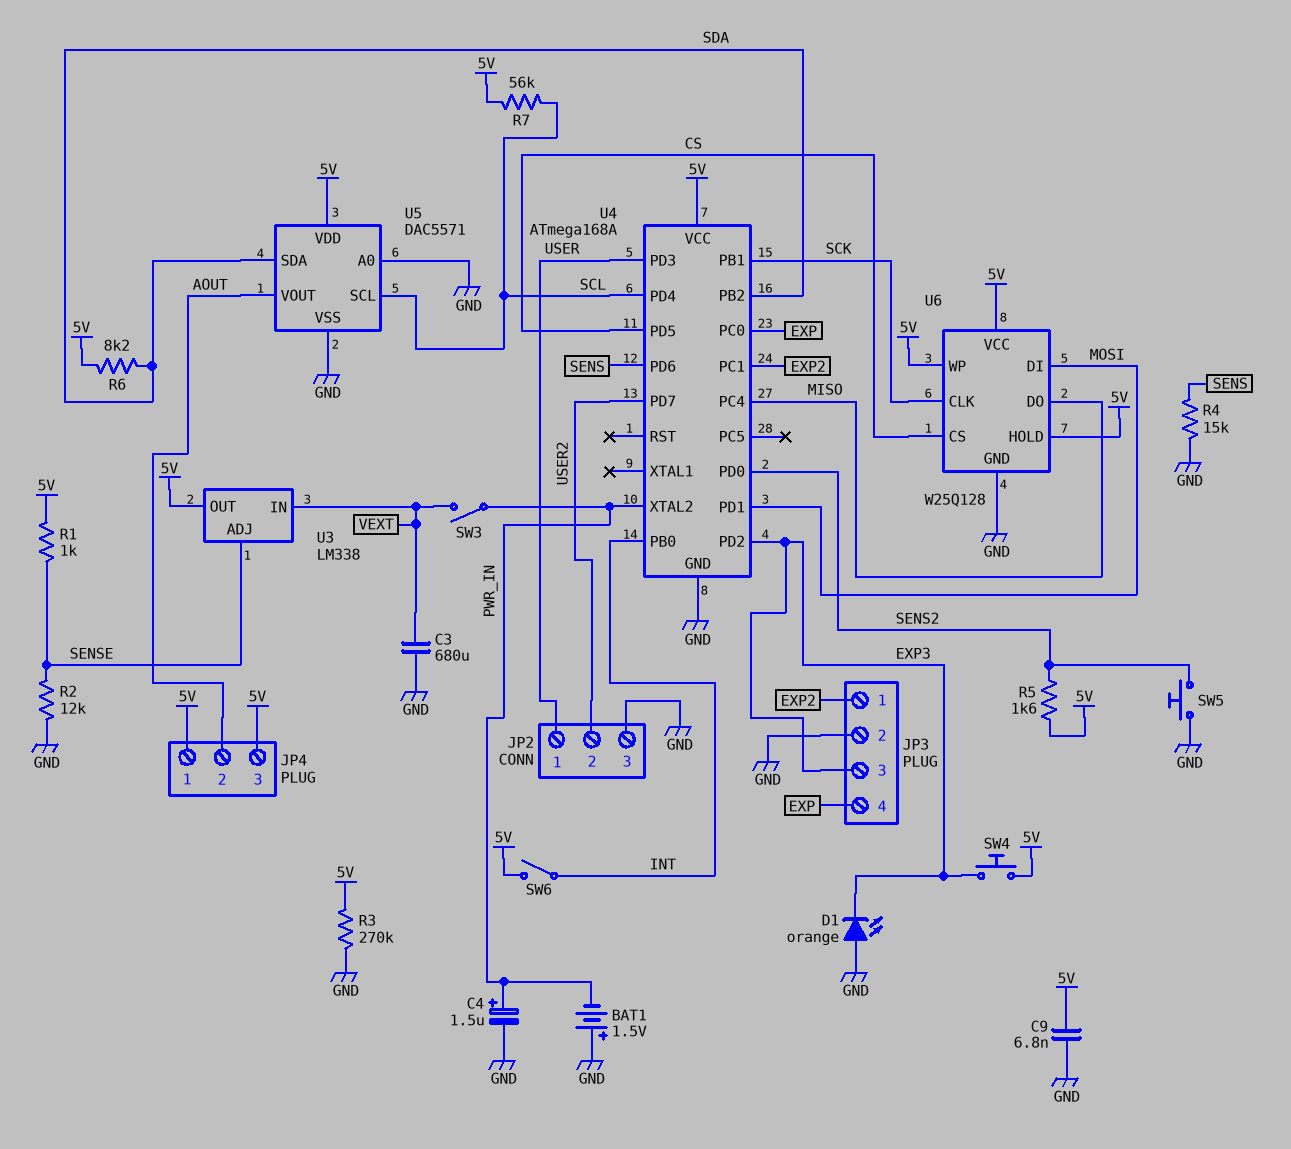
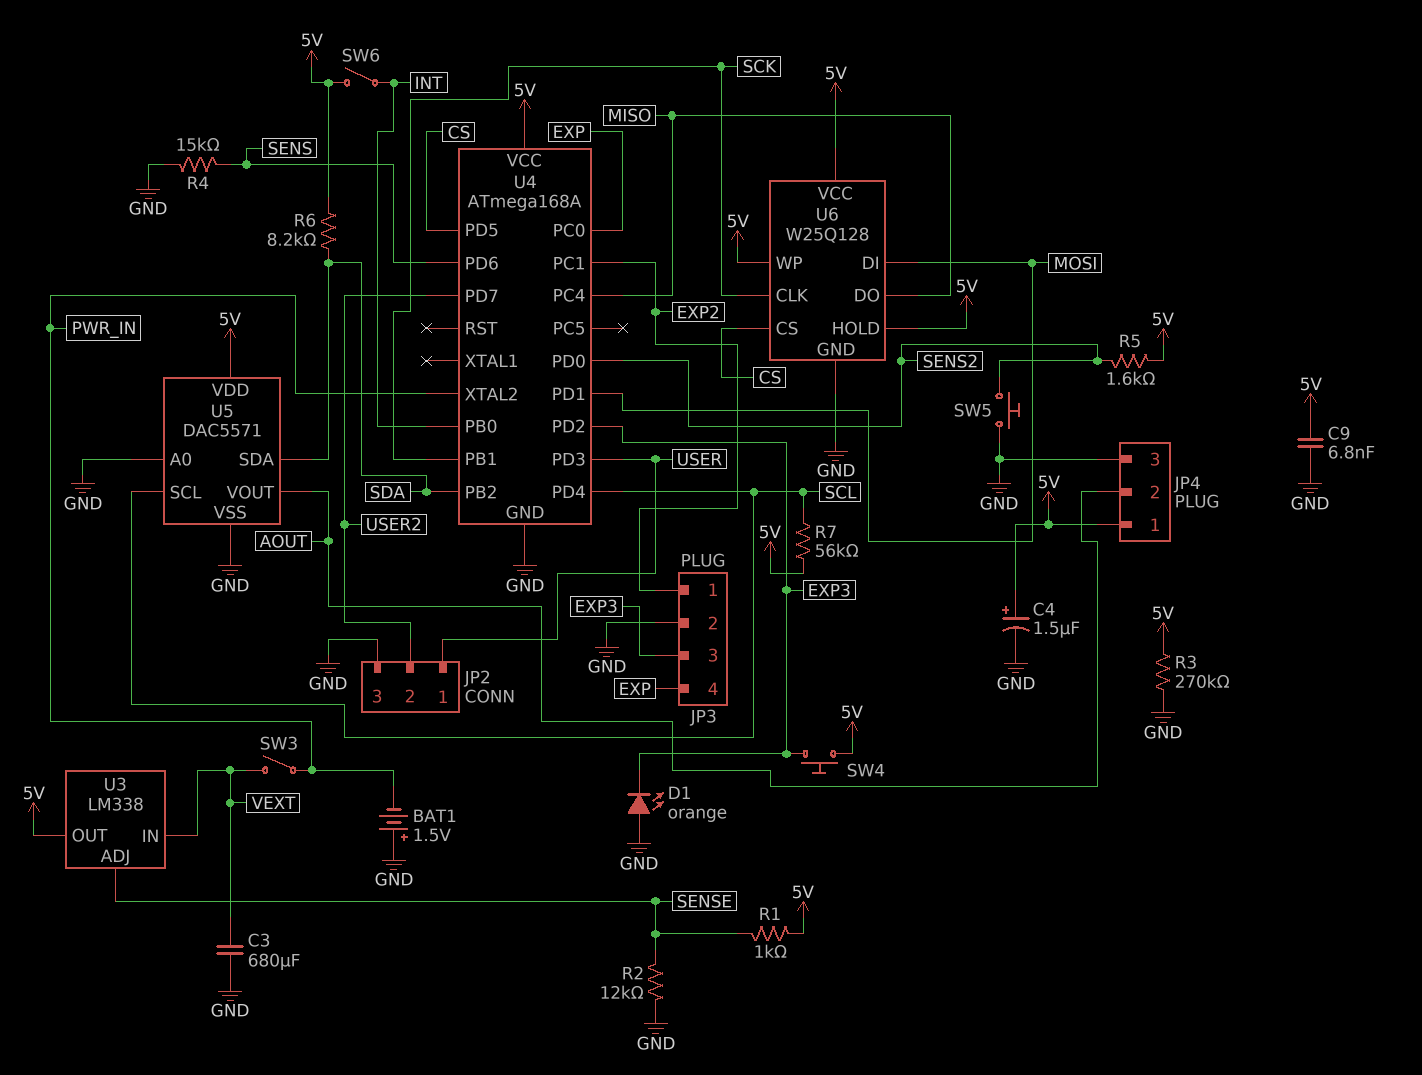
C4: 1.5uF (plus PWR_IN, minus GND) -> 1.5uF (plus 5V, minus GND)
JP4 pin 3: 5V -> GND

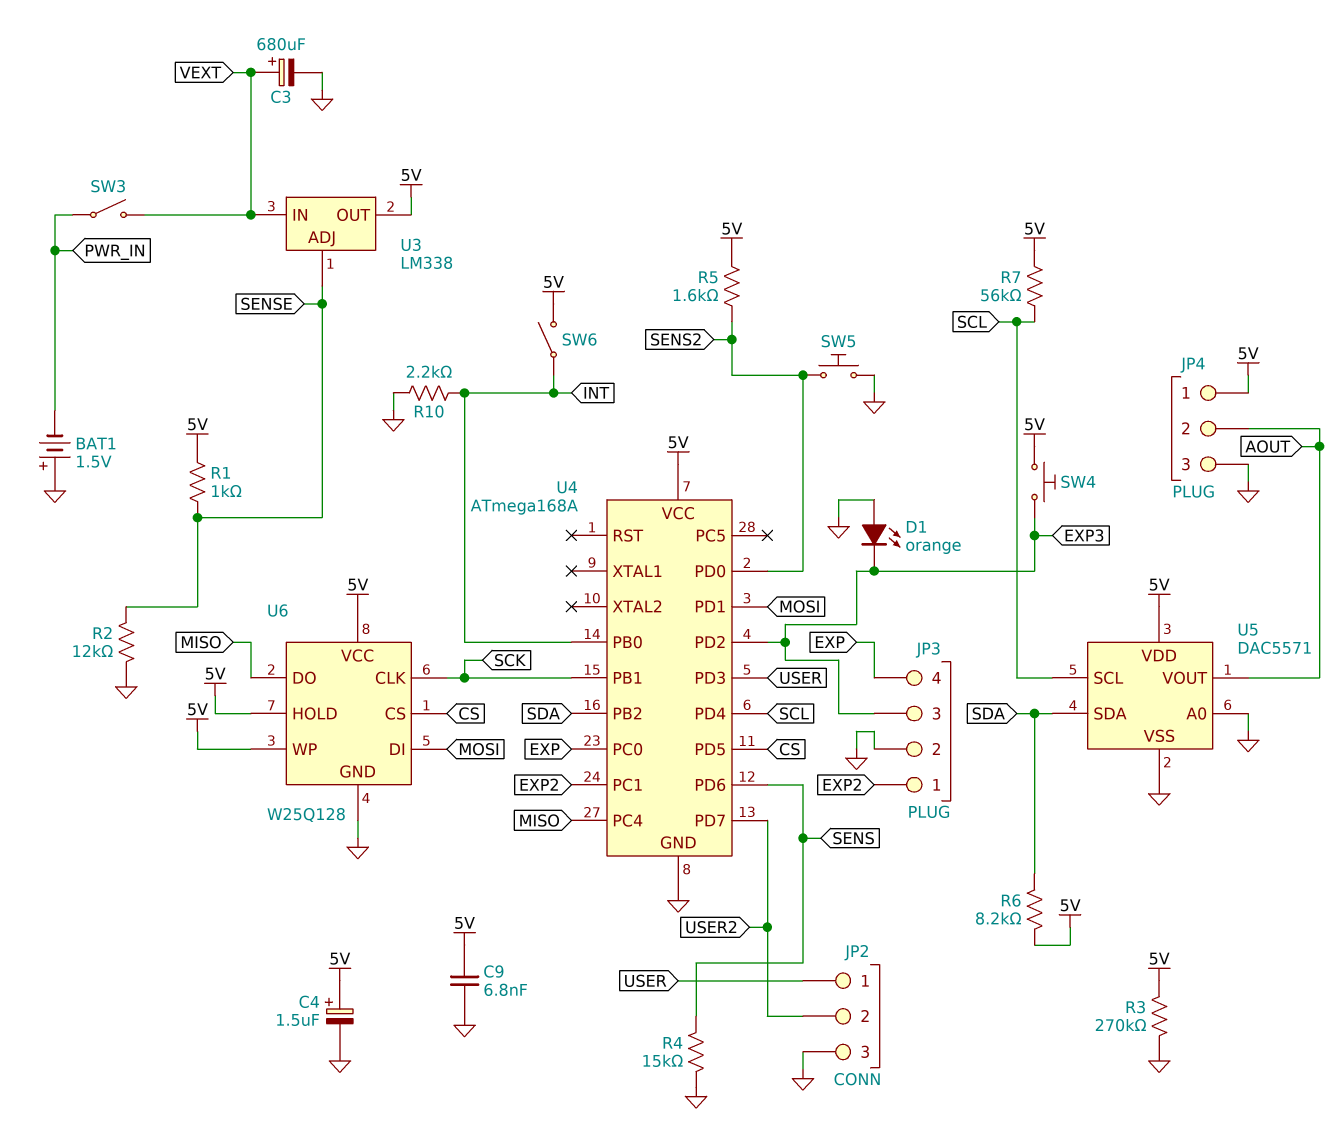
C3: 680uF (GND, VEXT) -> 680uF (plus VEXT, minus GND)
R10: none -> 2.2k (GND, INT)
U4 pin XTAL2: PWR_IN -> none

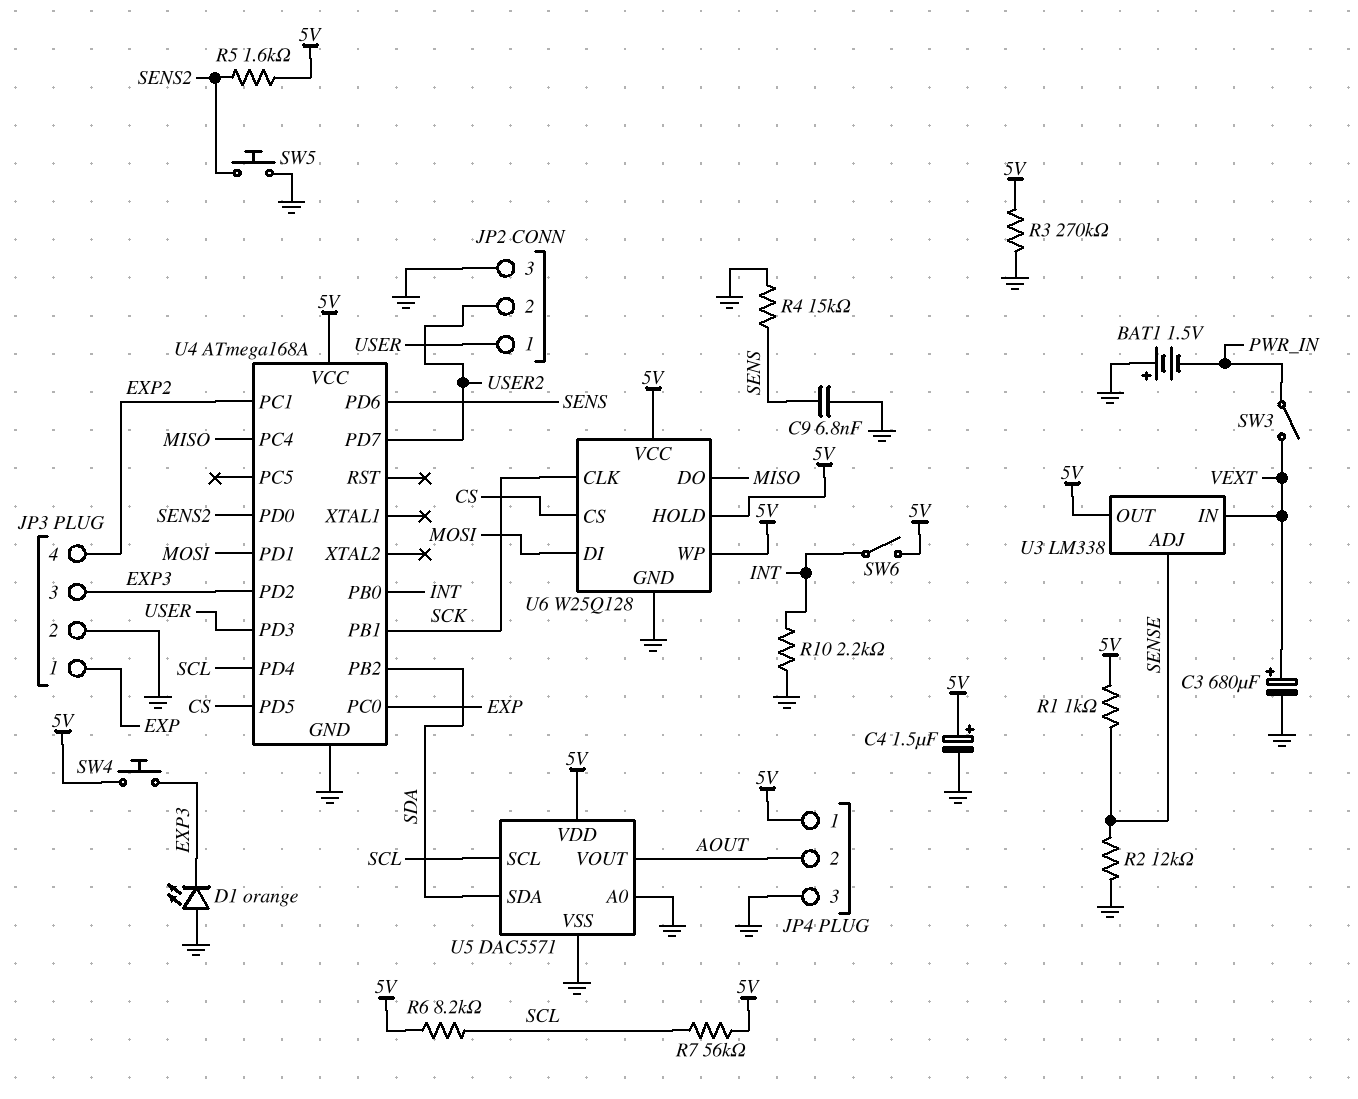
C9: 6.8nF (5V, GND) -> 6.8nF (GND, SENS)
JP3 pin 1: EXP2 -> EXP
JP3 pin 4: EXP -> EXP2
R6: 8.2k (5V, SDA) -> 8.2k (5V, SCL)

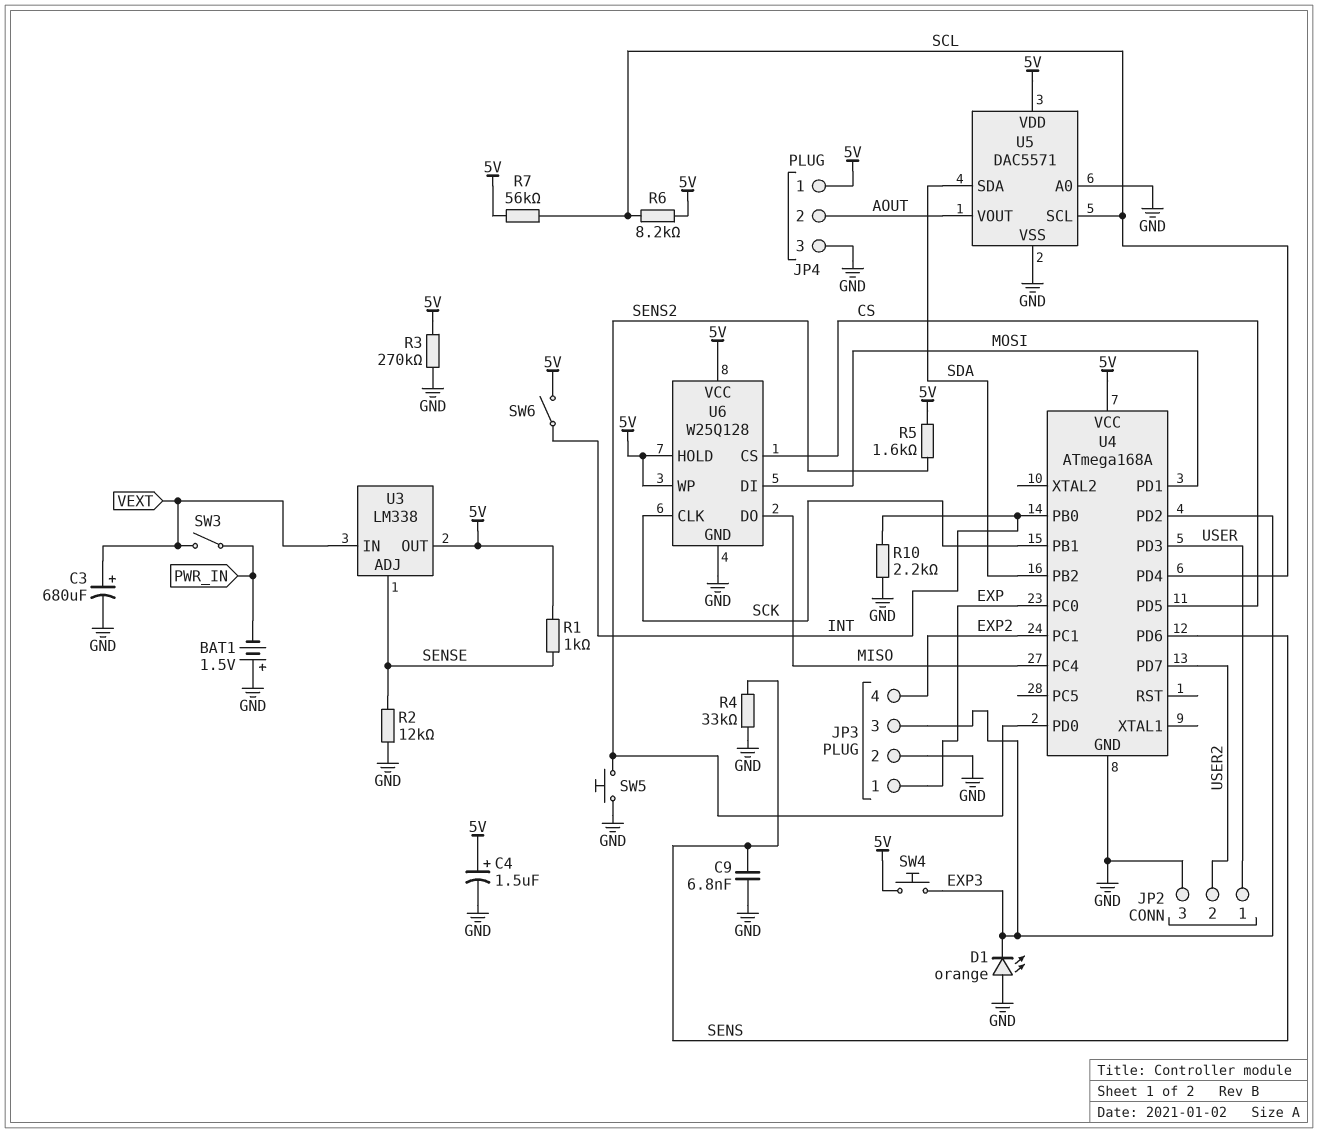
R4: 15k (GND, SENS) -> 33k (GND, SENS)

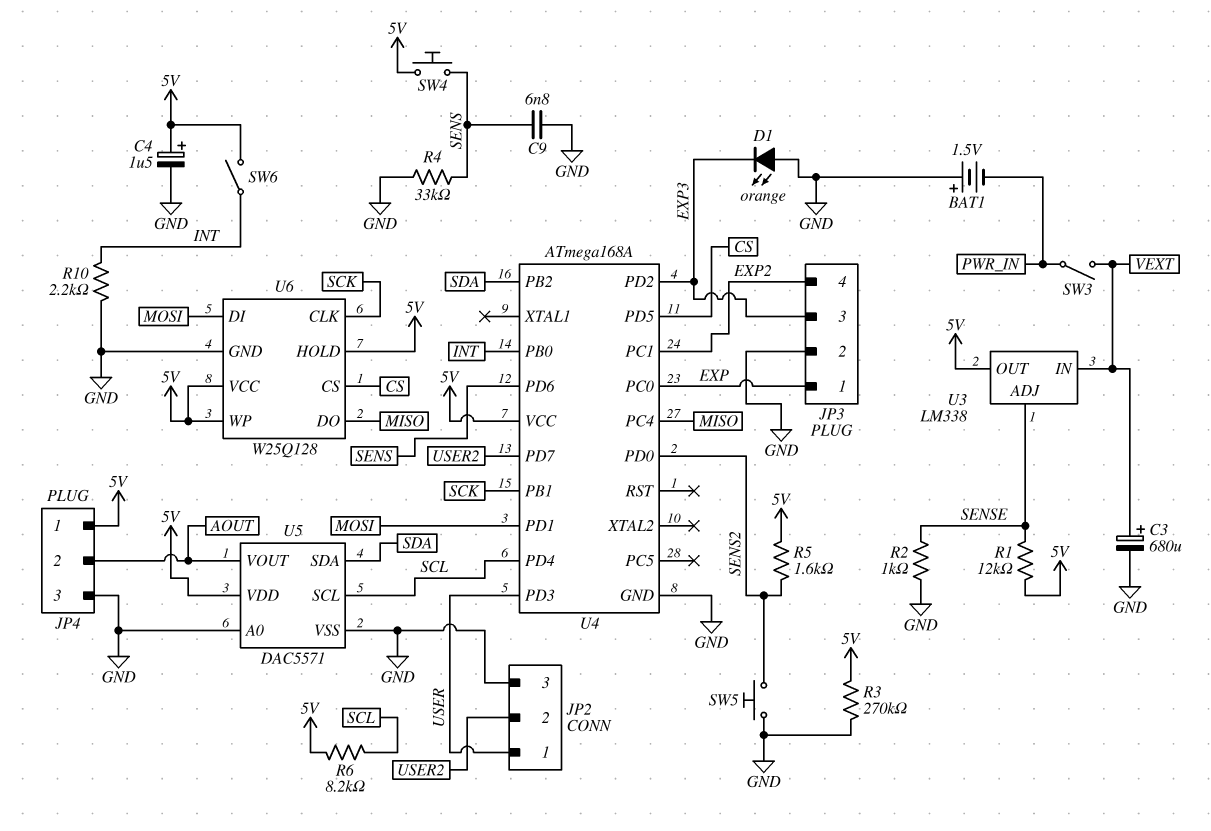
R1: 1k (5V, SENSE) -> 12k (5V, SENSE)
R2: 12k (GND, SENSE) -> 1k (GND, SENSE)
R7: 56k (5V, SCL) -> none
SW4: button (5V, EXP3) -> button (5V, SENS)

